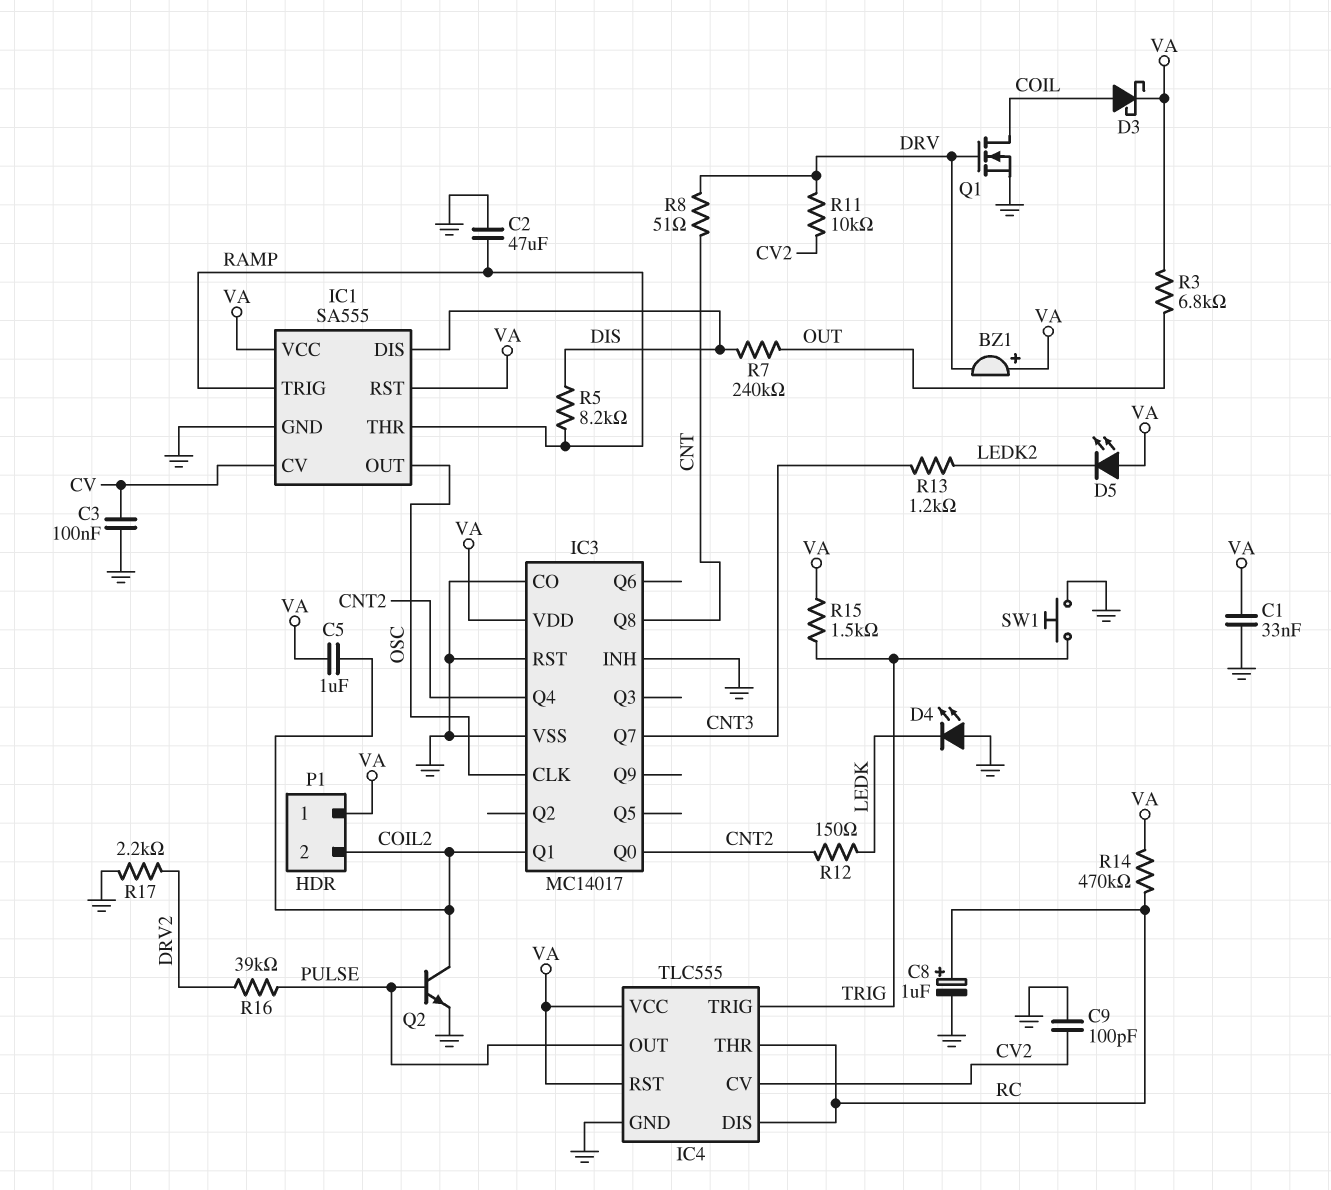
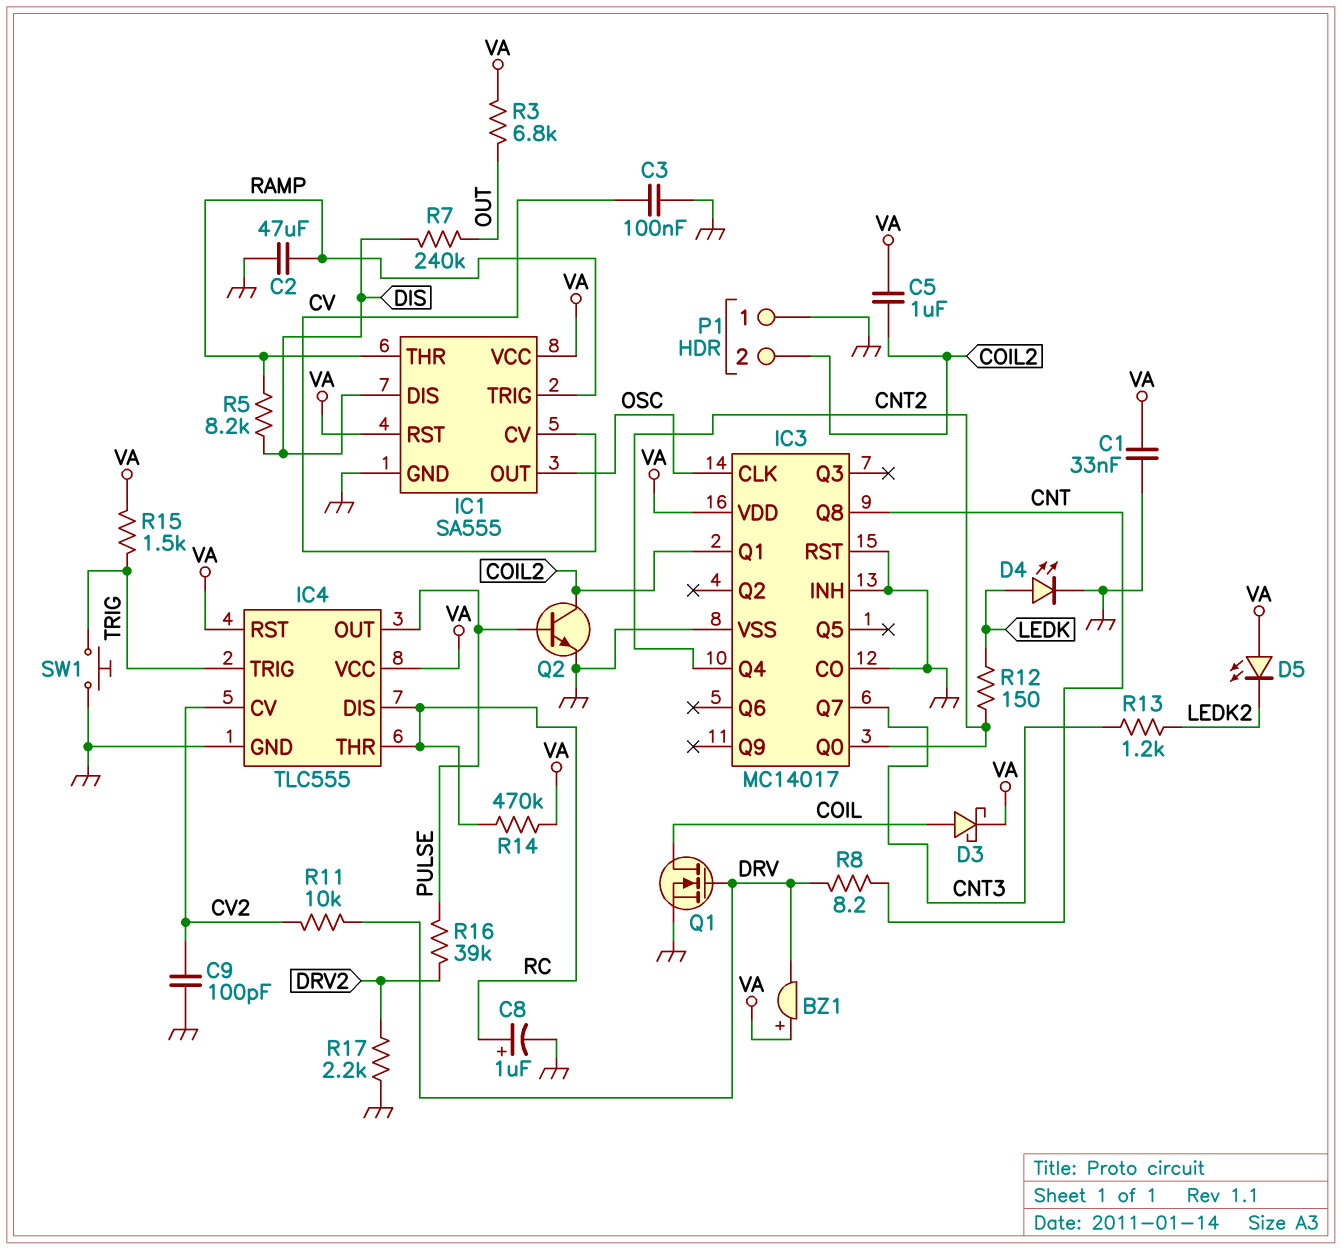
D4: LED (A GND, K LEDK) -> LED (A LEDK, K GND)
P1 pin 1: VA -> GND
R8: 51 (CNT, DRV) -> 8.2 (CNT, DRV)

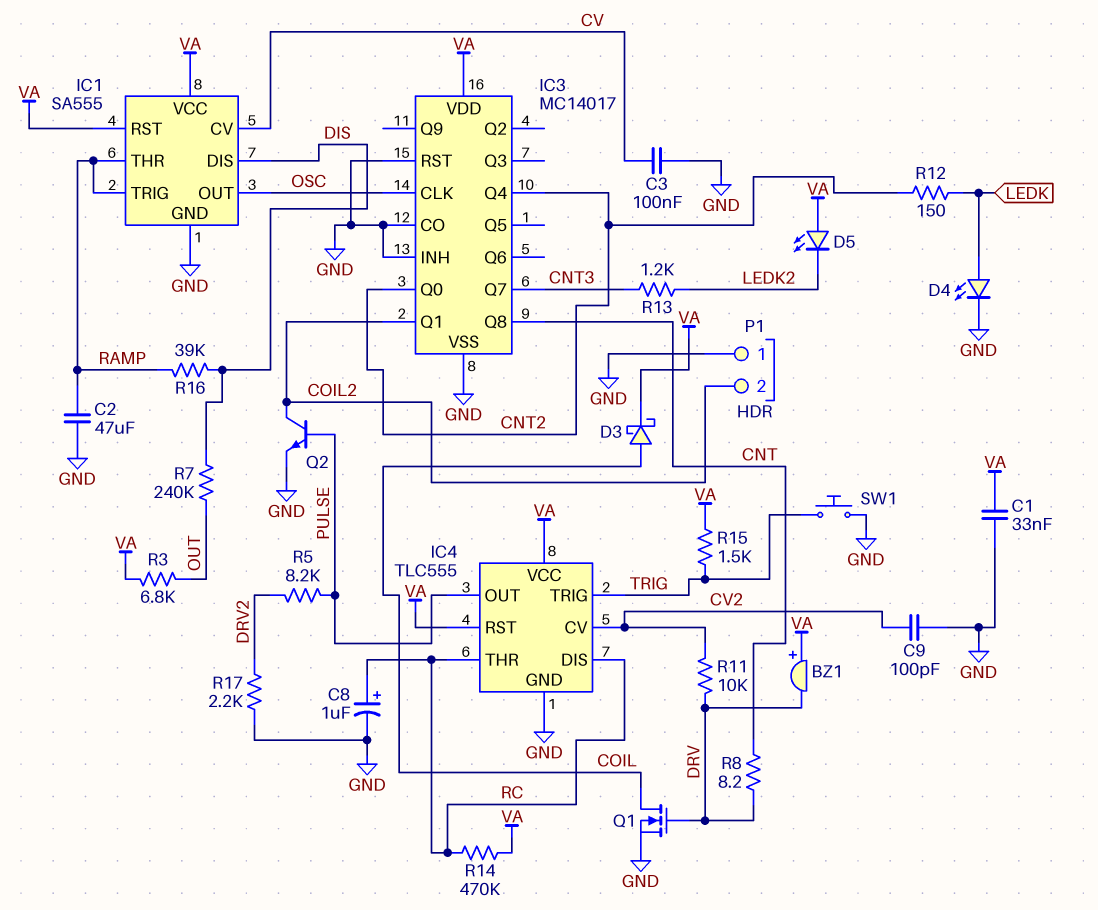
C5: 1uF (COIL2, VA) -> none
R5: 8.2k (DIS, RAMP) -> 8.2k (DRV2, PULSE)
R16: 39k (DRV2, PULSE) -> 39k (DIS, RAMP)

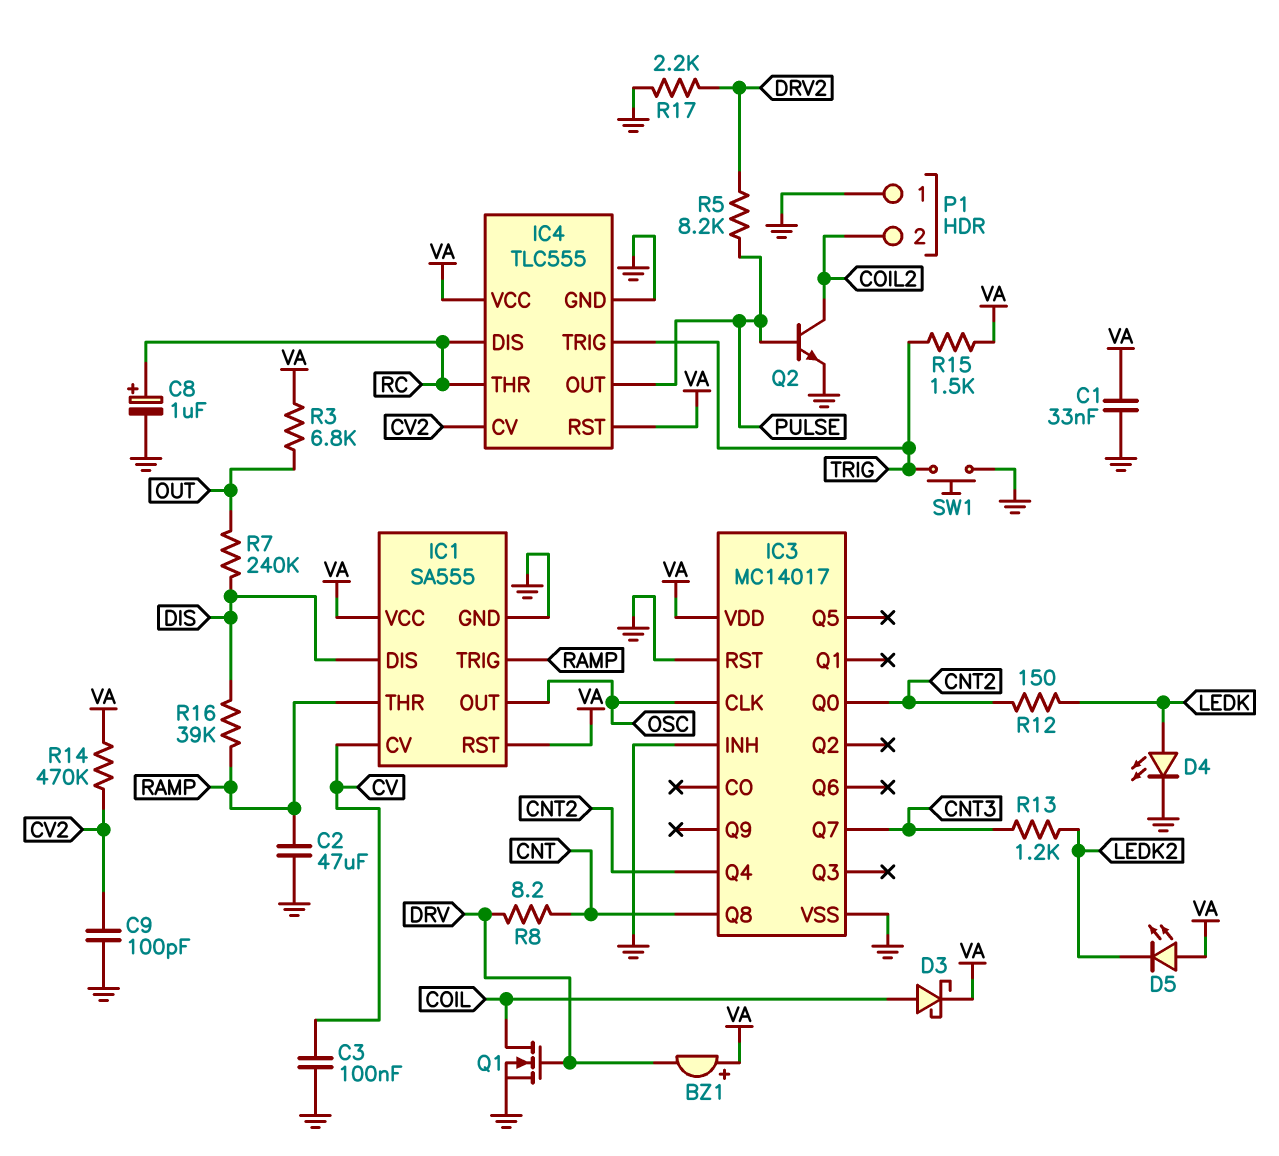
IC3 pin CO: GND -> none
IC3 pin Q1: COIL2 -> none
R11: 10k (CV2, DRV) -> none
R14: 470k (RC, VA) -> 470k (CV2, VA)

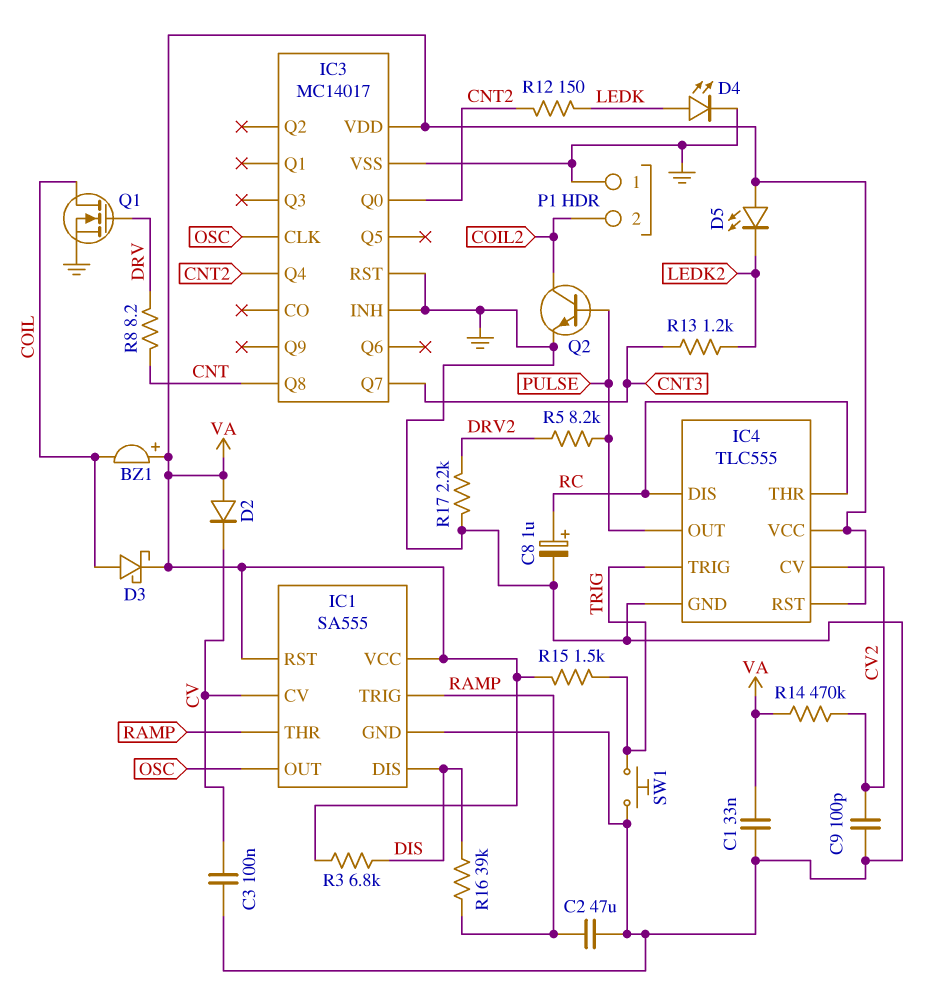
BZ1: buzzer (plus VA, minus DRV) -> buzzer (plus VA, minus COIL)
D2: none -> diode (A VA, K CV)
R3: 6.8k (OUT, VA) -> 6.8k (DIS, VA)
R7: 240k (DIS, OUT) -> none

